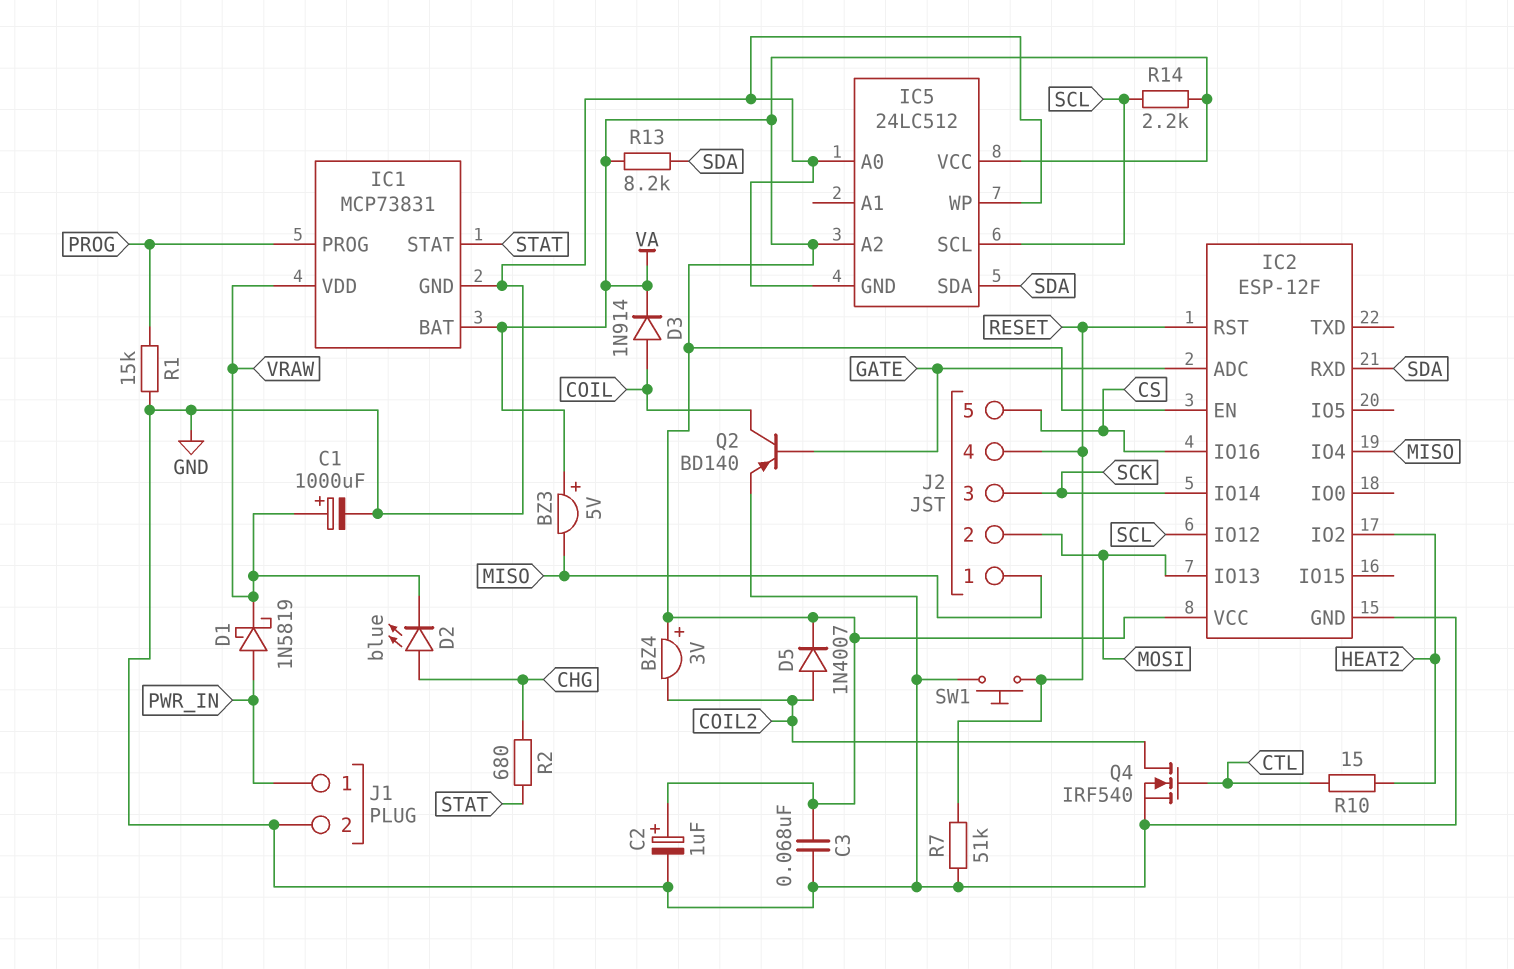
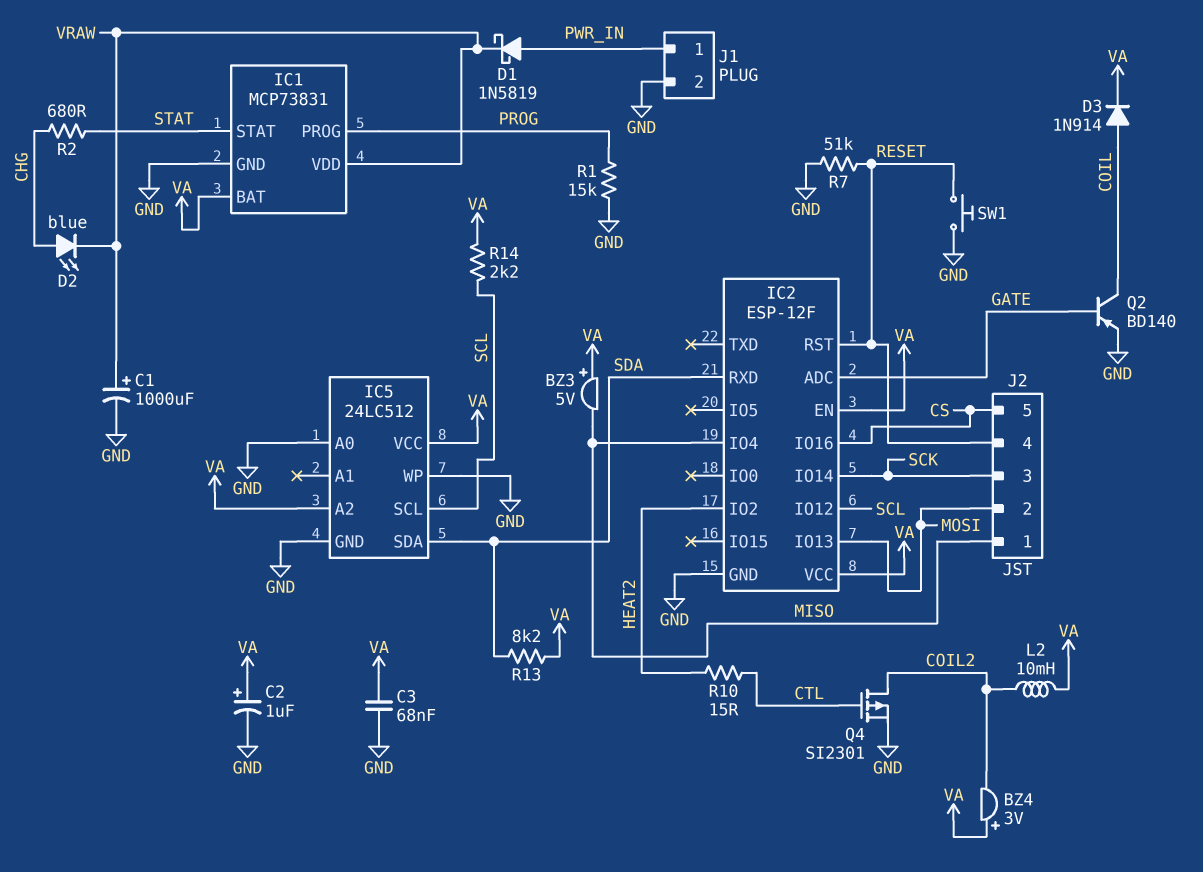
D5: diode 1N4007 (A COIL2, K VA) -> none
L2: none -> 10mH (COIL2, VA)
Q4: NMOS IRF540 (G CTL, D COIL2, S GND) -> PMOS SI2301 (G CTL, D COIL2, S GND)

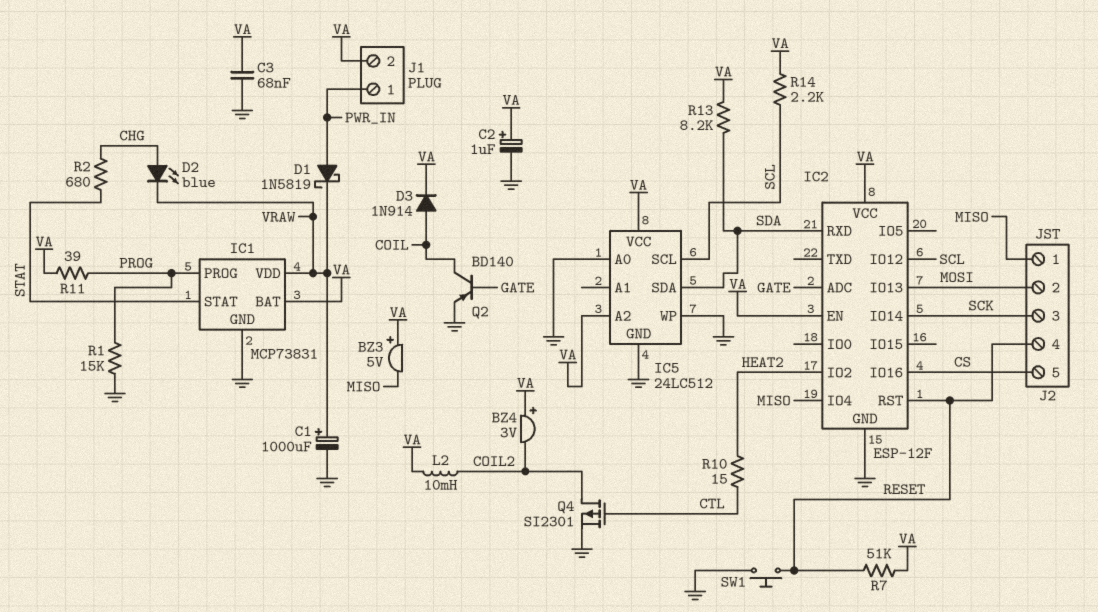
J1 pin 2: GND -> VA
R7: 51k (GND, RESET) -> 51k (RESET, VA)
R11: none -> 39 (PROG, VA)

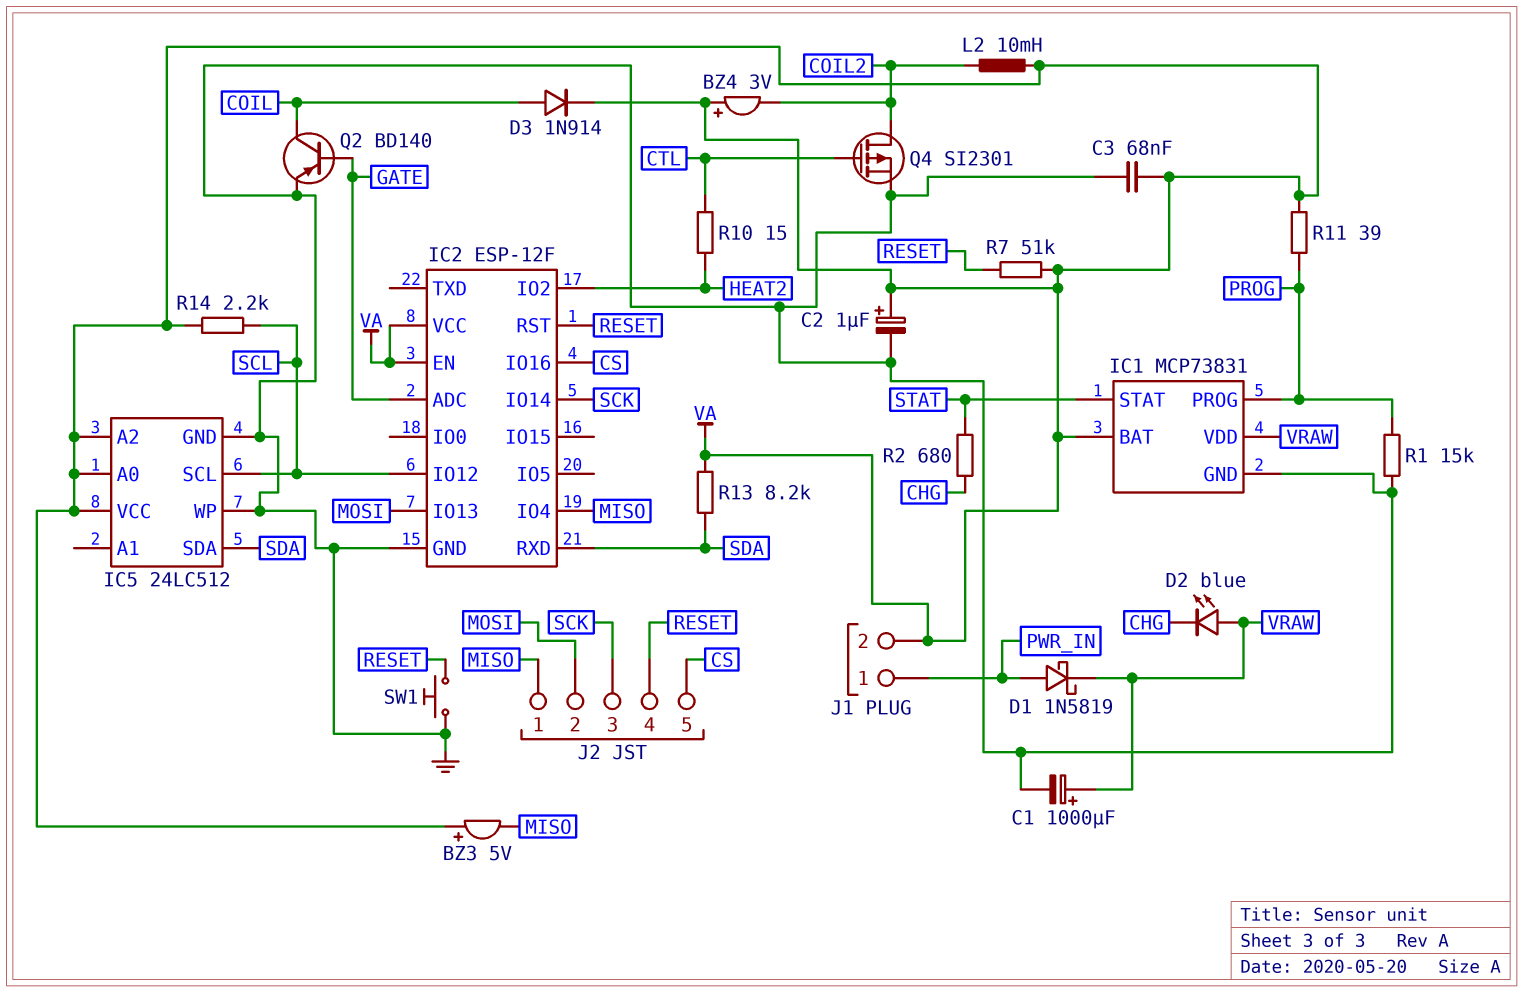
D2: LED blue (A CHG, K VRAW) -> LED blue (A VRAW, K CHG)
IC5 pin A0: GND -> VA

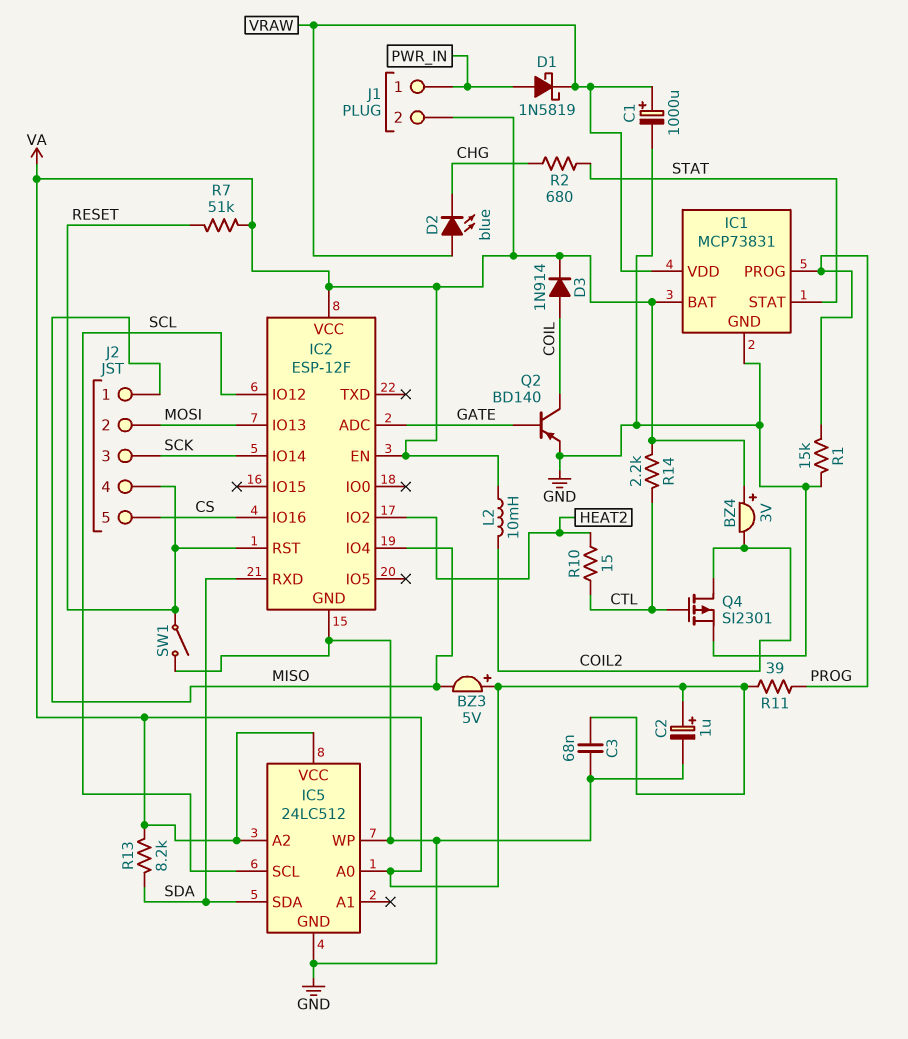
R14: 2.2k (SCL, VA) -> 2.2k (CTL, VA)
SW1: button (GND, RESET) -> switch (GND, RESET)

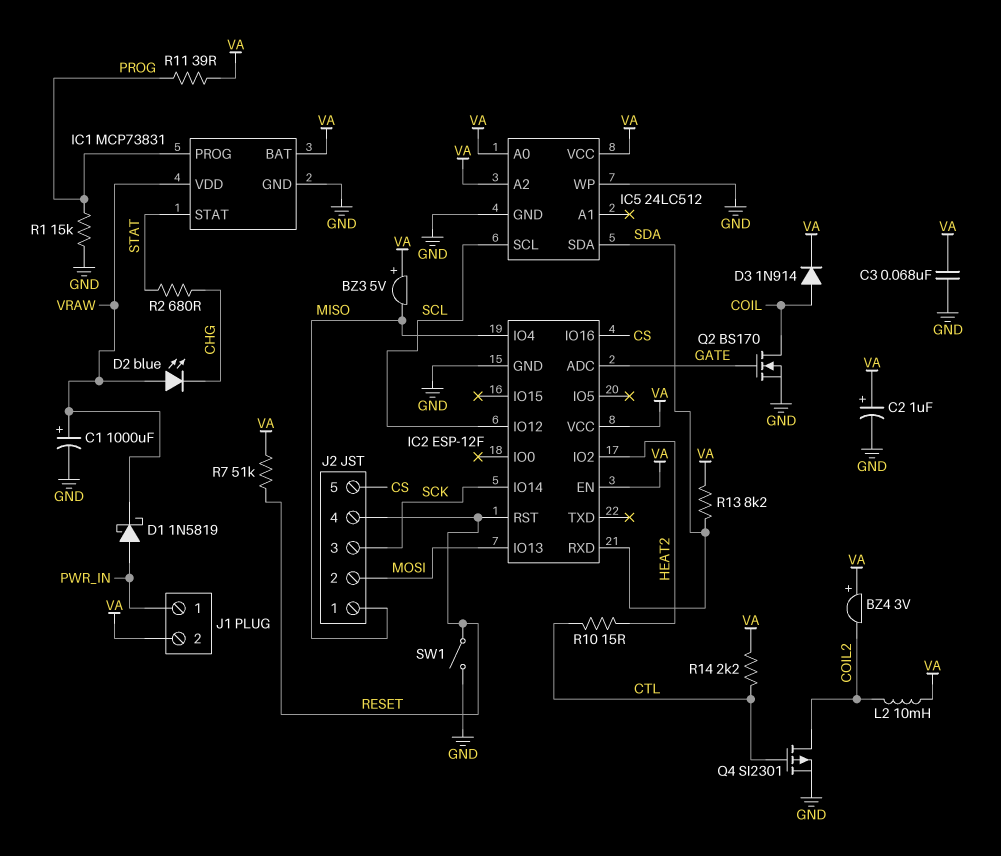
Q2: PNP BD140 (B GATE, C COIL, E GND) -> NMOS BS170 (G GATE, D COIL, S GND)

